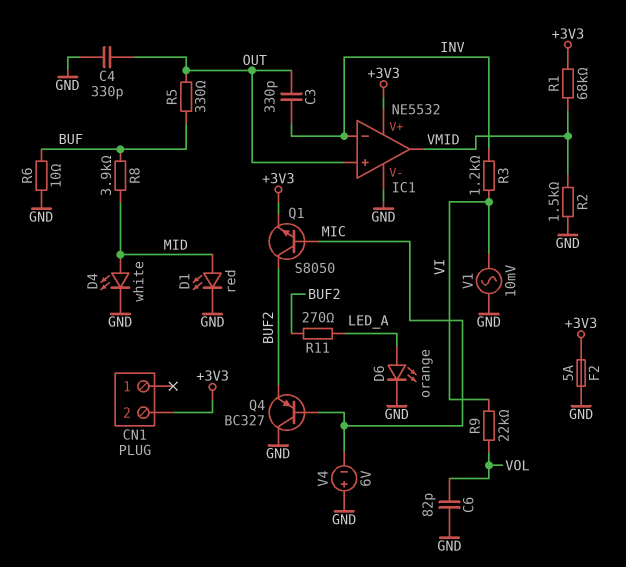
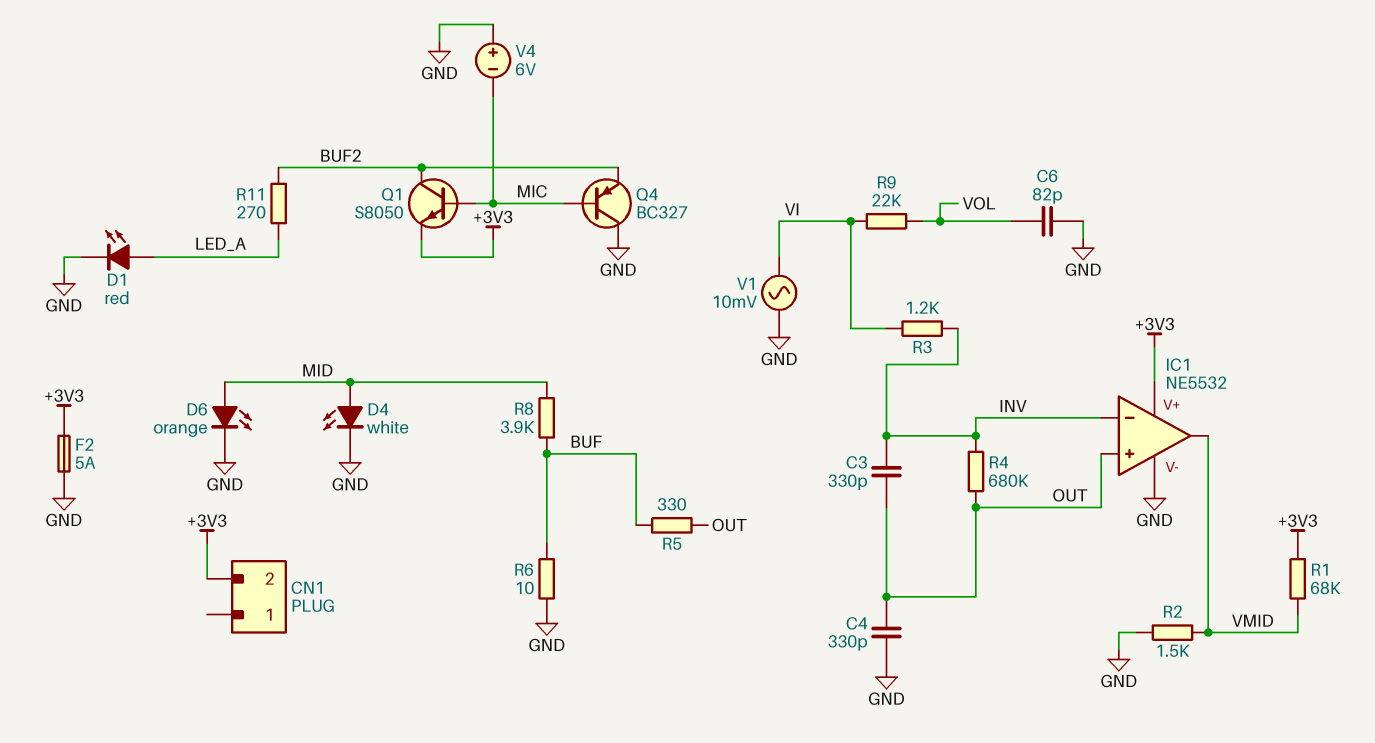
D1: LED red (A MID, K GND) -> LED red (A LED_A, K GND)
D6: LED orange (A LED_A, K GND) -> LED orange (A MID, K GND)
R4: none -> 680k (INV, OUT)

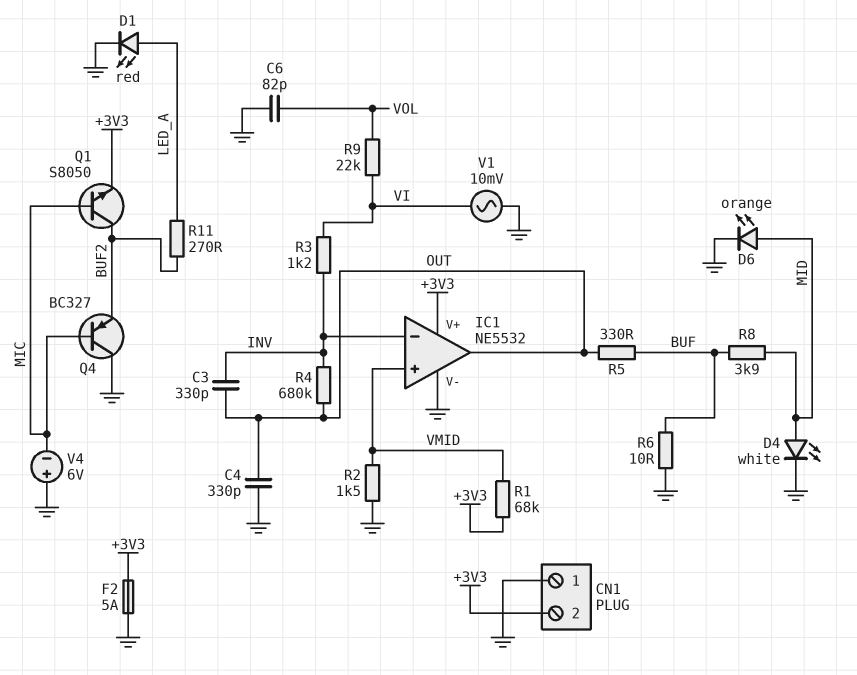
CN1 pin 1: none -> GND
IC1 pin in+: OUT -> VMID
IC1 pin out: VMID -> OUT

